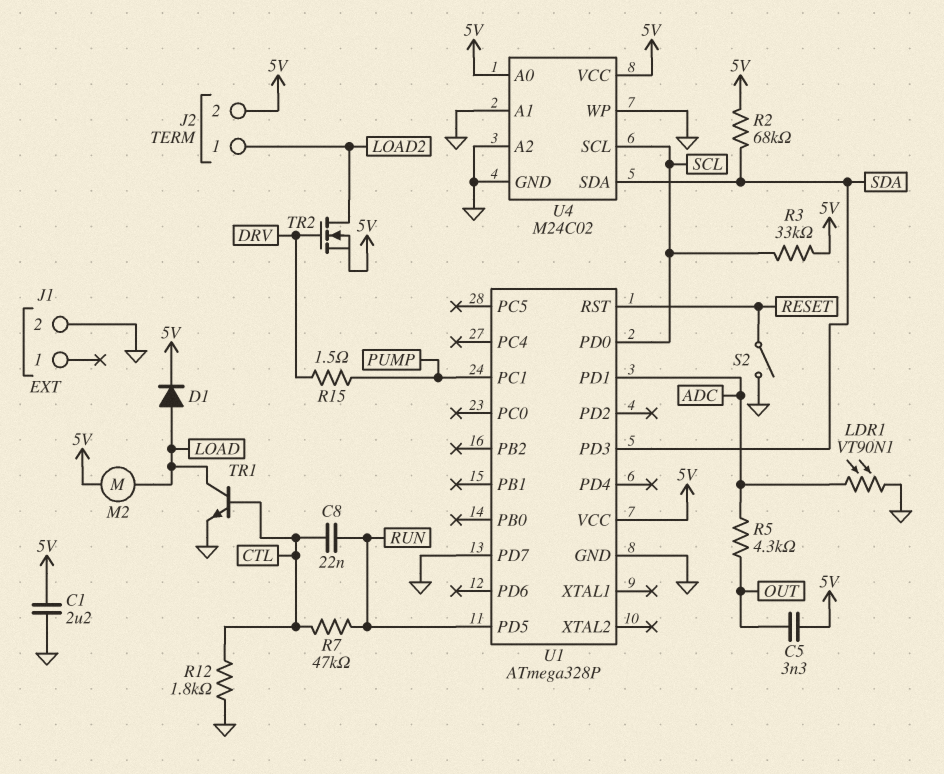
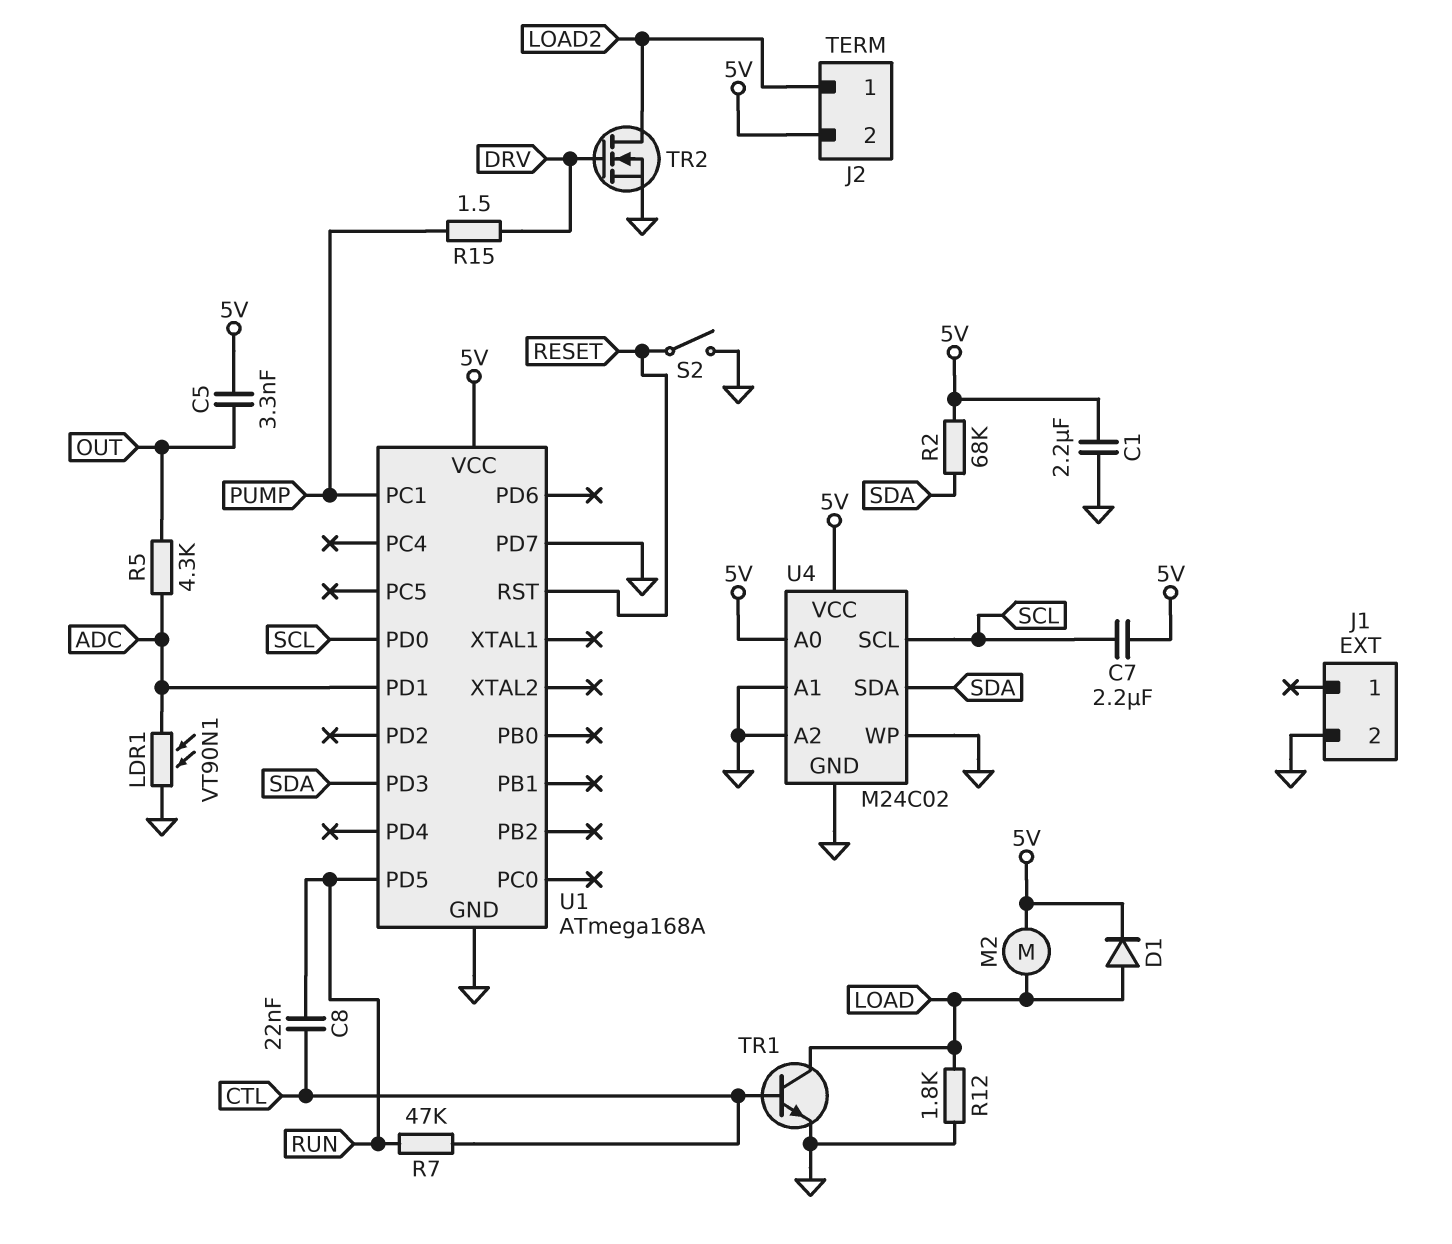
C7: none -> 2.2uF (5V, SCL)
R3: 33k (5V, SCL) -> none
R12: 1.8k (CTL, GND) -> 1.8k (GND, LOAD)
TR2: NMOS (G DRV, D LOAD2, S 5V) -> NMOS (G DRV, D LOAD2, S GND)
U1: ATmega328P -> ATmega168A

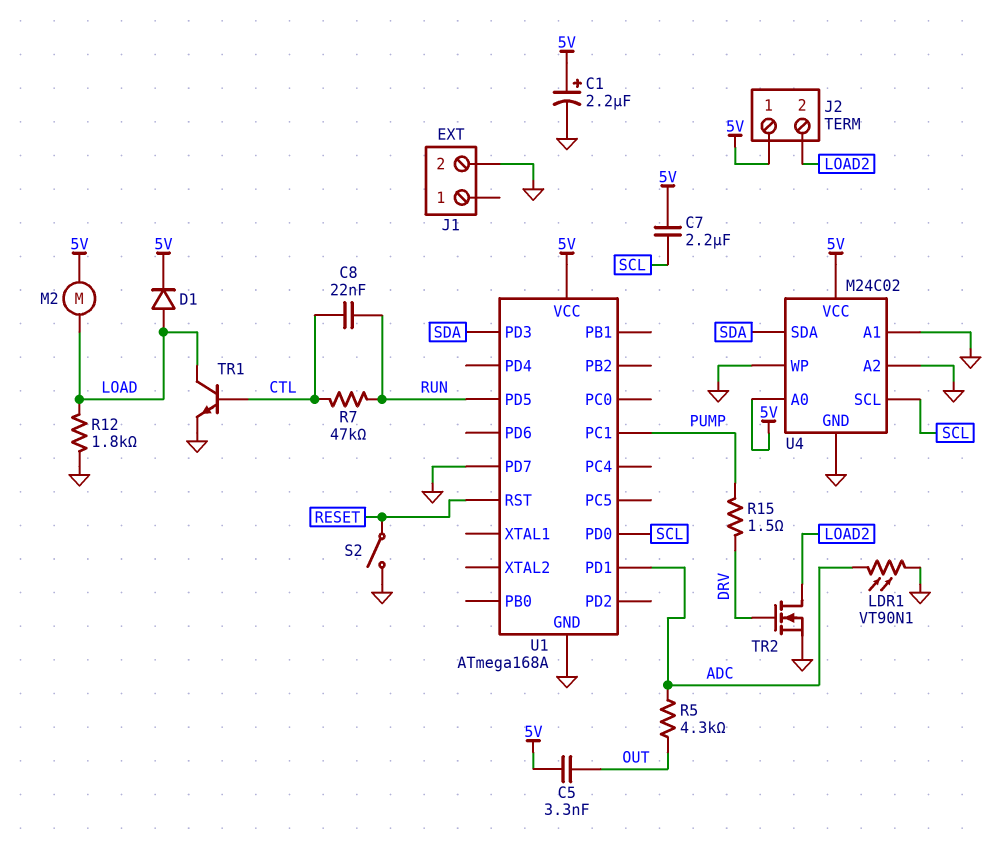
C1: 2.2uF (5V, GND) -> 2.2uF (plus 5V, minus GND)
J2 pin 1: LOAD2 -> 5V
J2 pin 2: 5V -> LOAD2
R2: 68k (5V, SDA) -> none

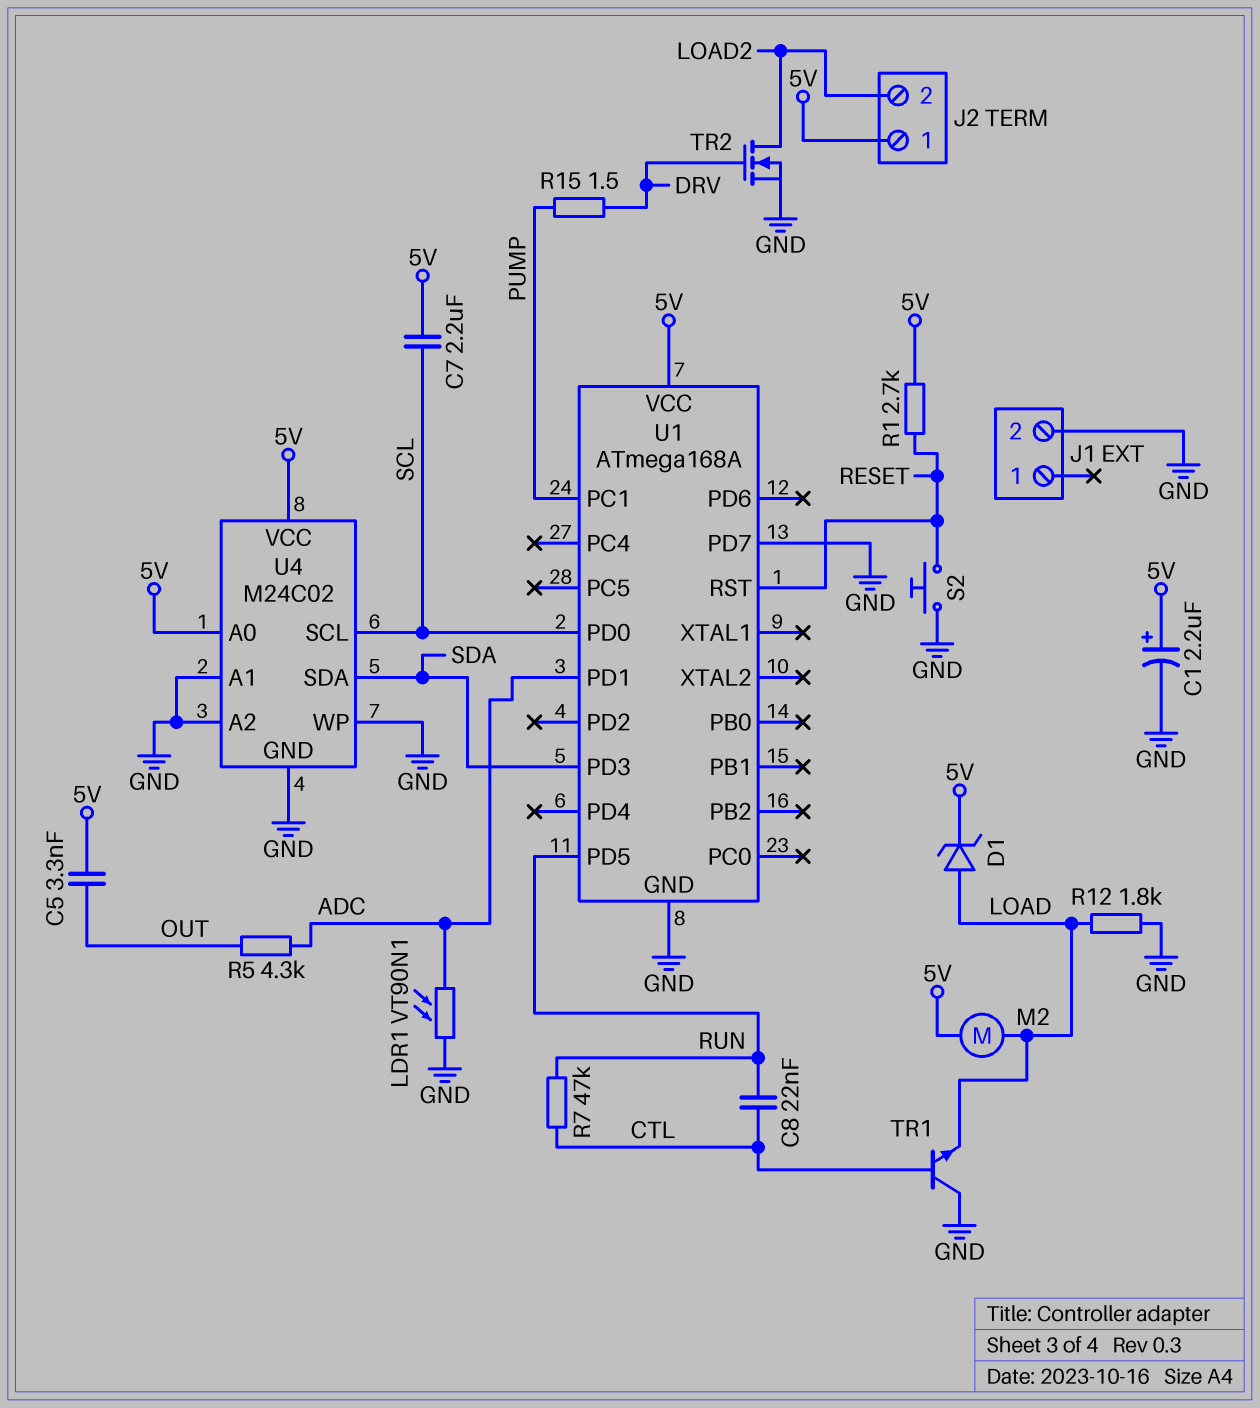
D1: diode (A LOAD, K 5V) -> zener (A LOAD, K 5V)
R1: none -> 2.7k (5V, RESET)
S2: switch (GND, RESET) -> button (GND, RESET)
TR1: NPN (B CTL, C LOAD, E GND) -> NPN (B CTL, C GND, E LOAD)

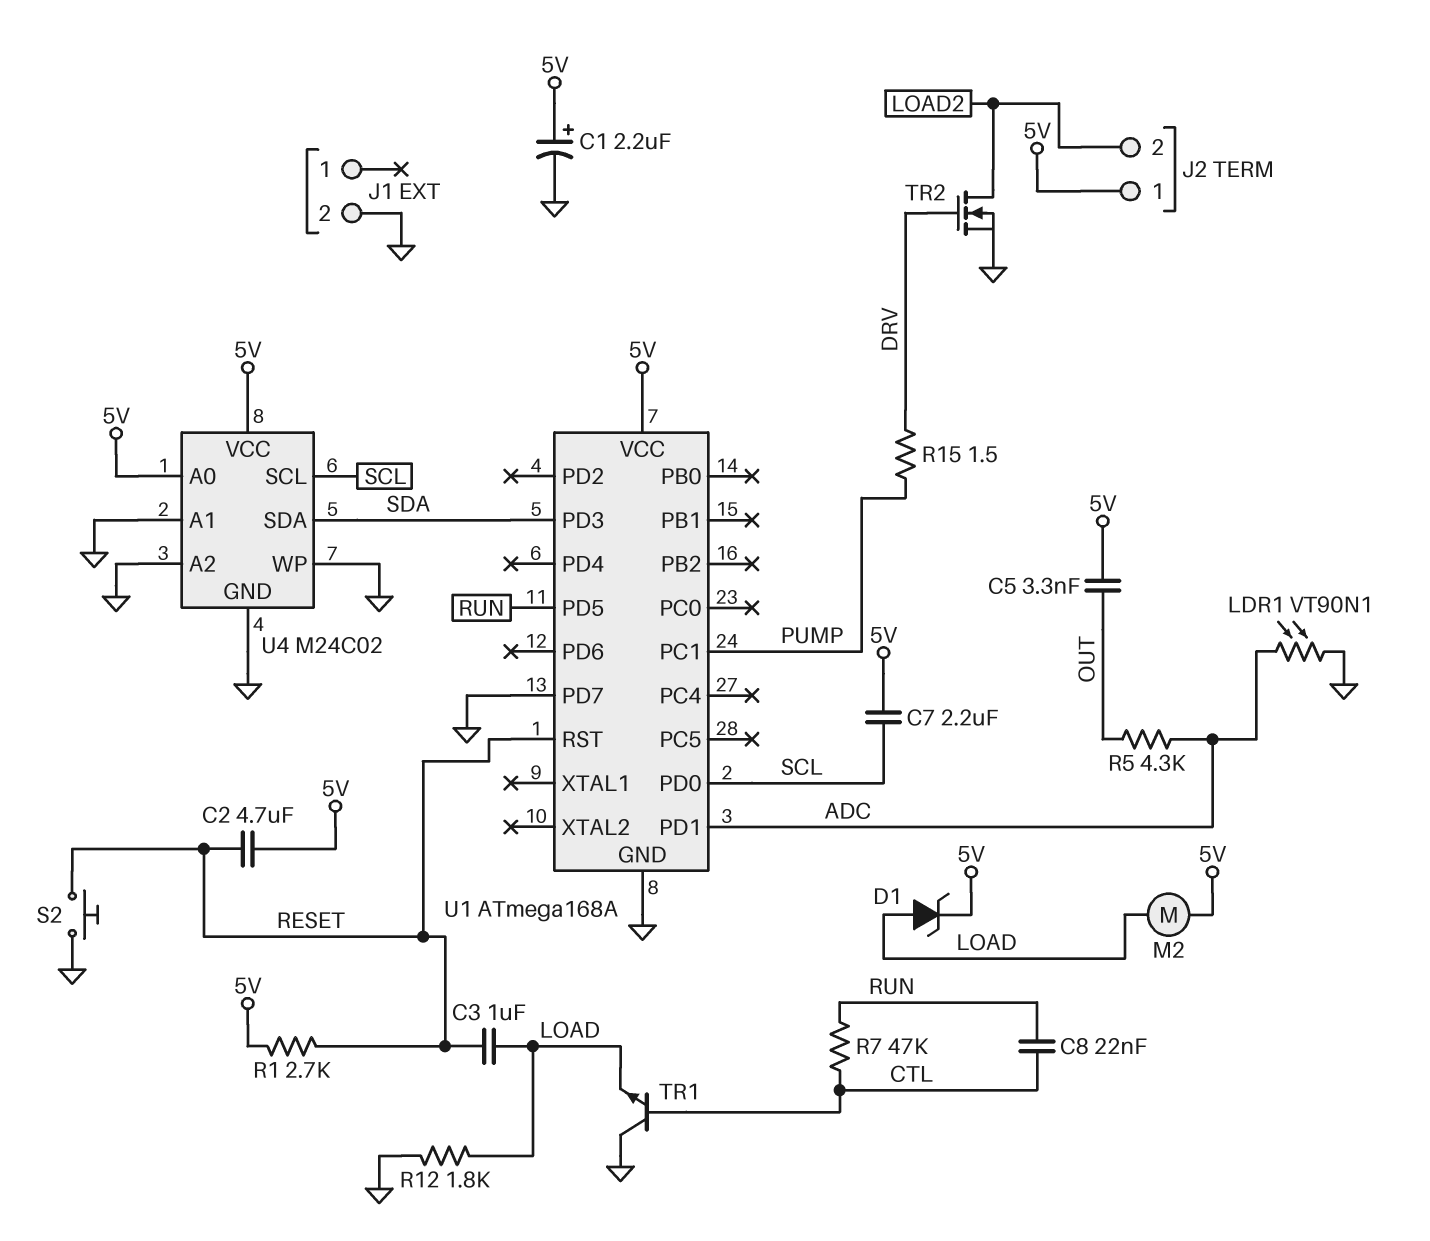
C2: none -> 4.7uF (5V, RESET)
C3: none -> 1uF (LOAD, RESET)

